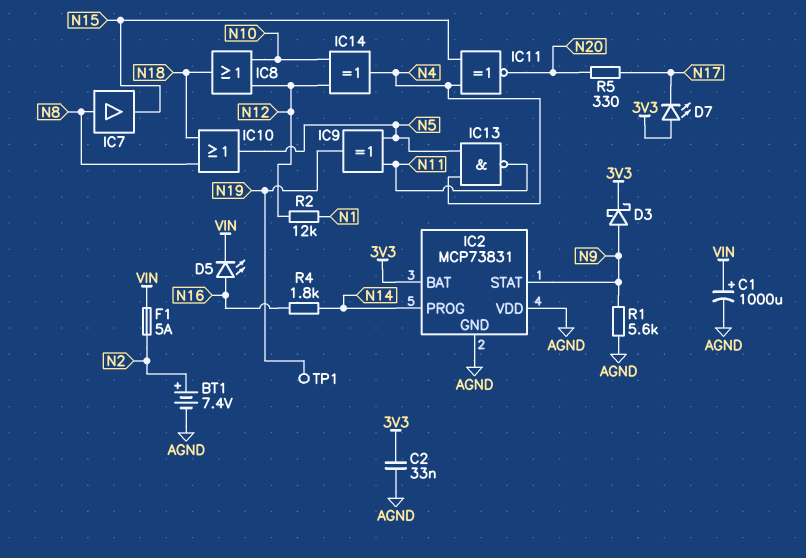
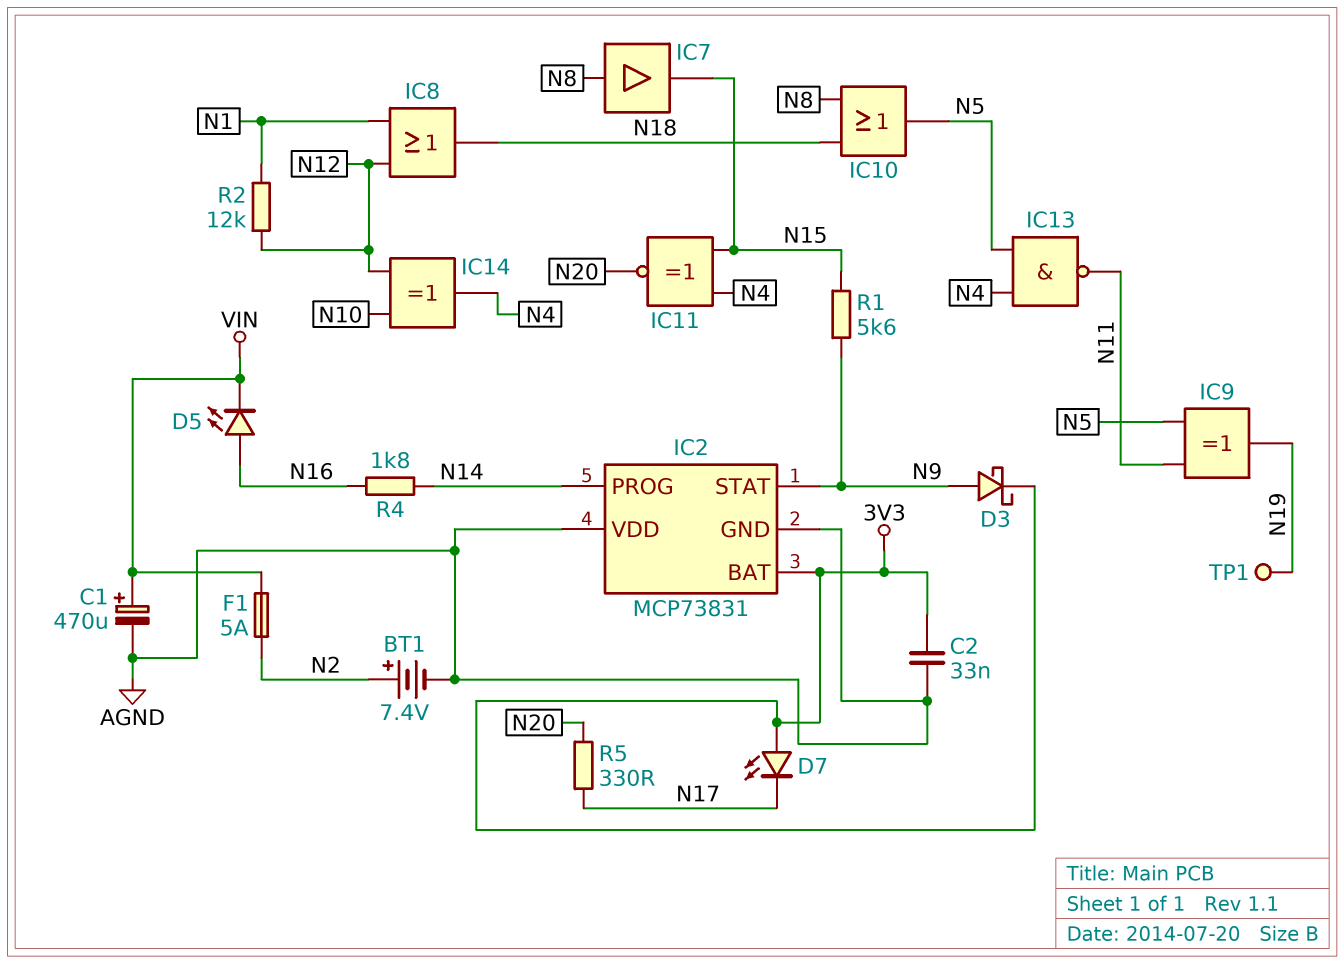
C1: 1000uF (plus VIN, minus AGND) -> 470uF (plus VIN, minus AGND)
IC8: OR (in N10, in N12, out N18) -> OR (in N1, in N12, out N18)
R1: 5.6k (AGND, N9) -> 5.6k (N9, N15)

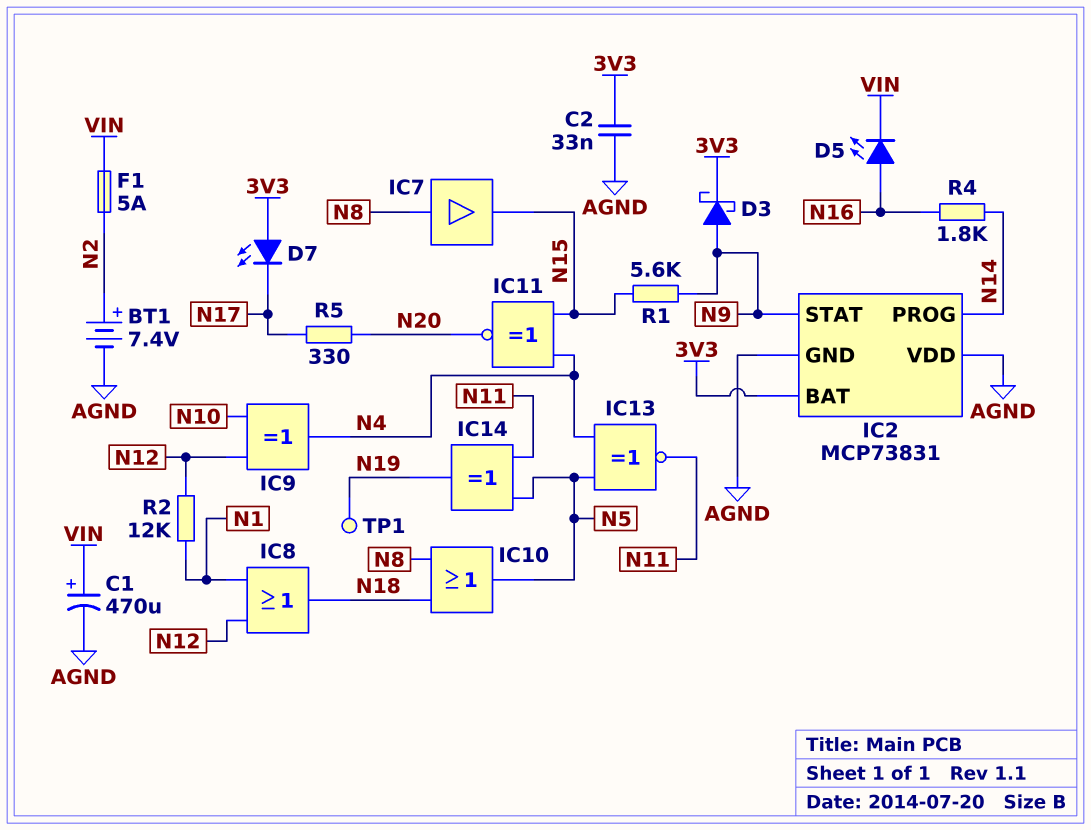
IC9: XOR (in N5, in N11, out N19) -> XOR (in N10, in N12, out N4)
IC13: NAND (in N4, in N5, out N11) -> XNOR (in N4, in N5, out N11)
IC14: XOR (in N10, in N12, out N4) -> XOR (in N5, in N11, out N19)

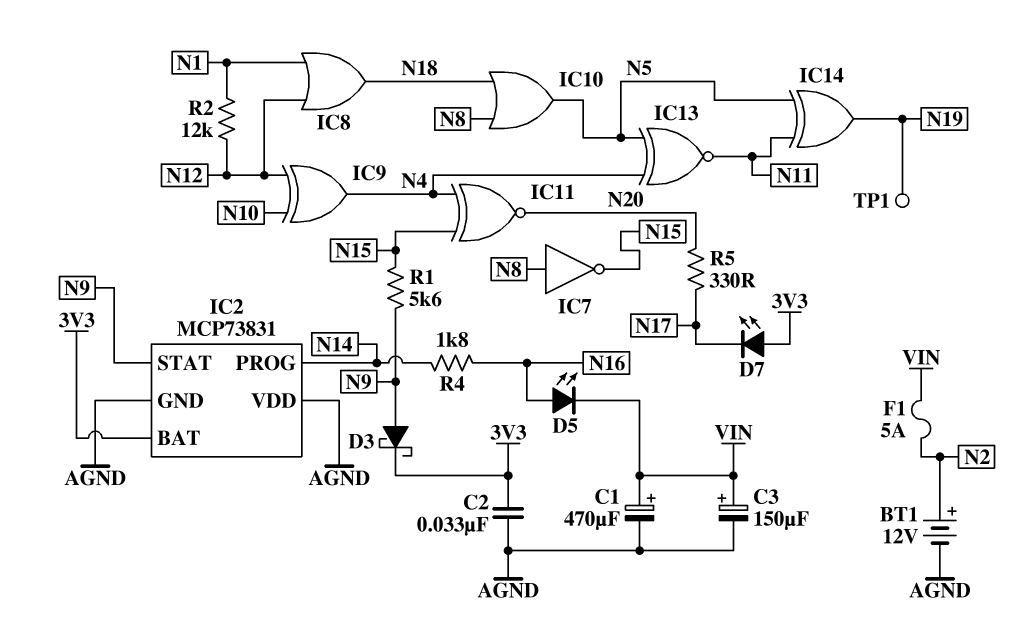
BT1: 7.4V (plus N2, minus AGND) -> 12V (plus N2, minus AGND)
C3: none -> 150uF (plus VIN, minus AGND)
IC7: buffer (in N8, out N15) -> NOT (in N8, out N15)

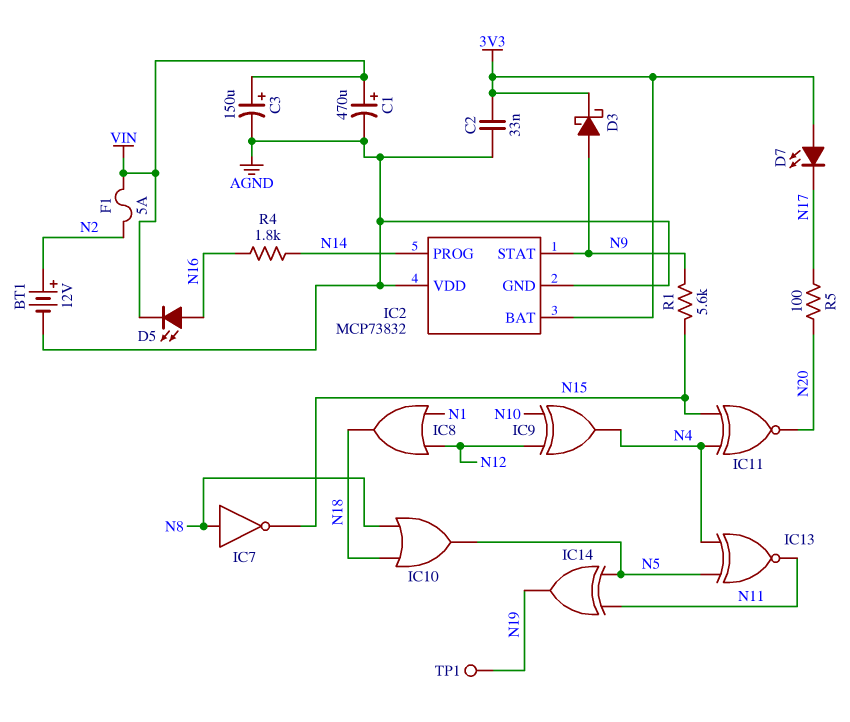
IC2: MCP73831 -> MCP73832
R2: 12k (N1, N12) -> none
R5: 330 (N17, N20) -> 100 (N17, N20)

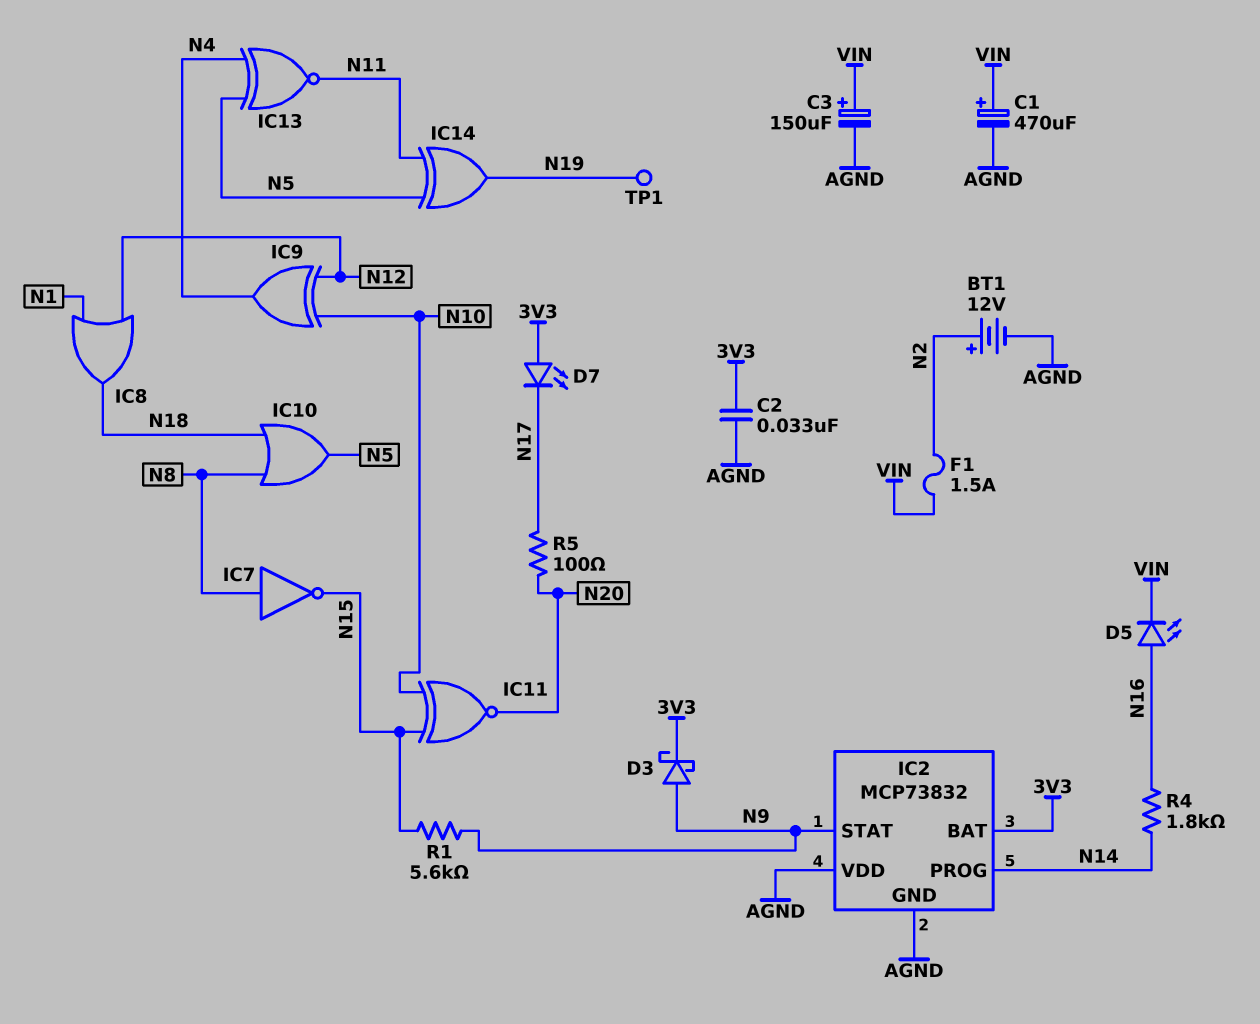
F1: 5A (N2, VIN) -> 1.5A (N2, VIN)
IC11: XNOR (in N4, in N15, out N20) -> XNOR (in N10, in N15, out N20)

